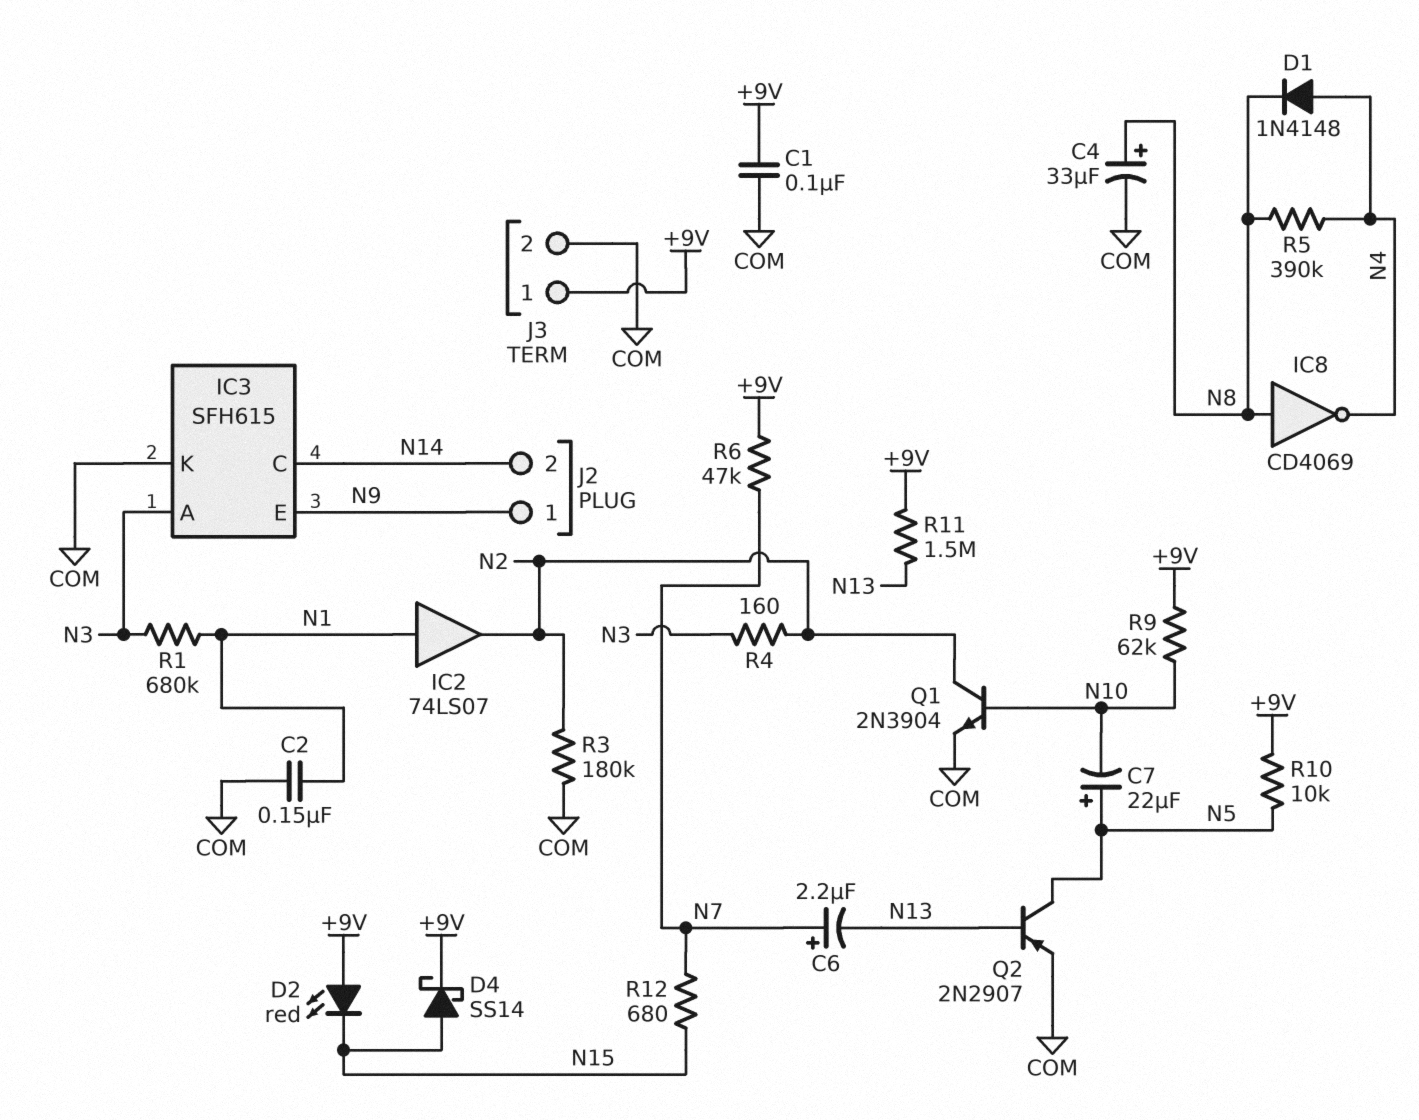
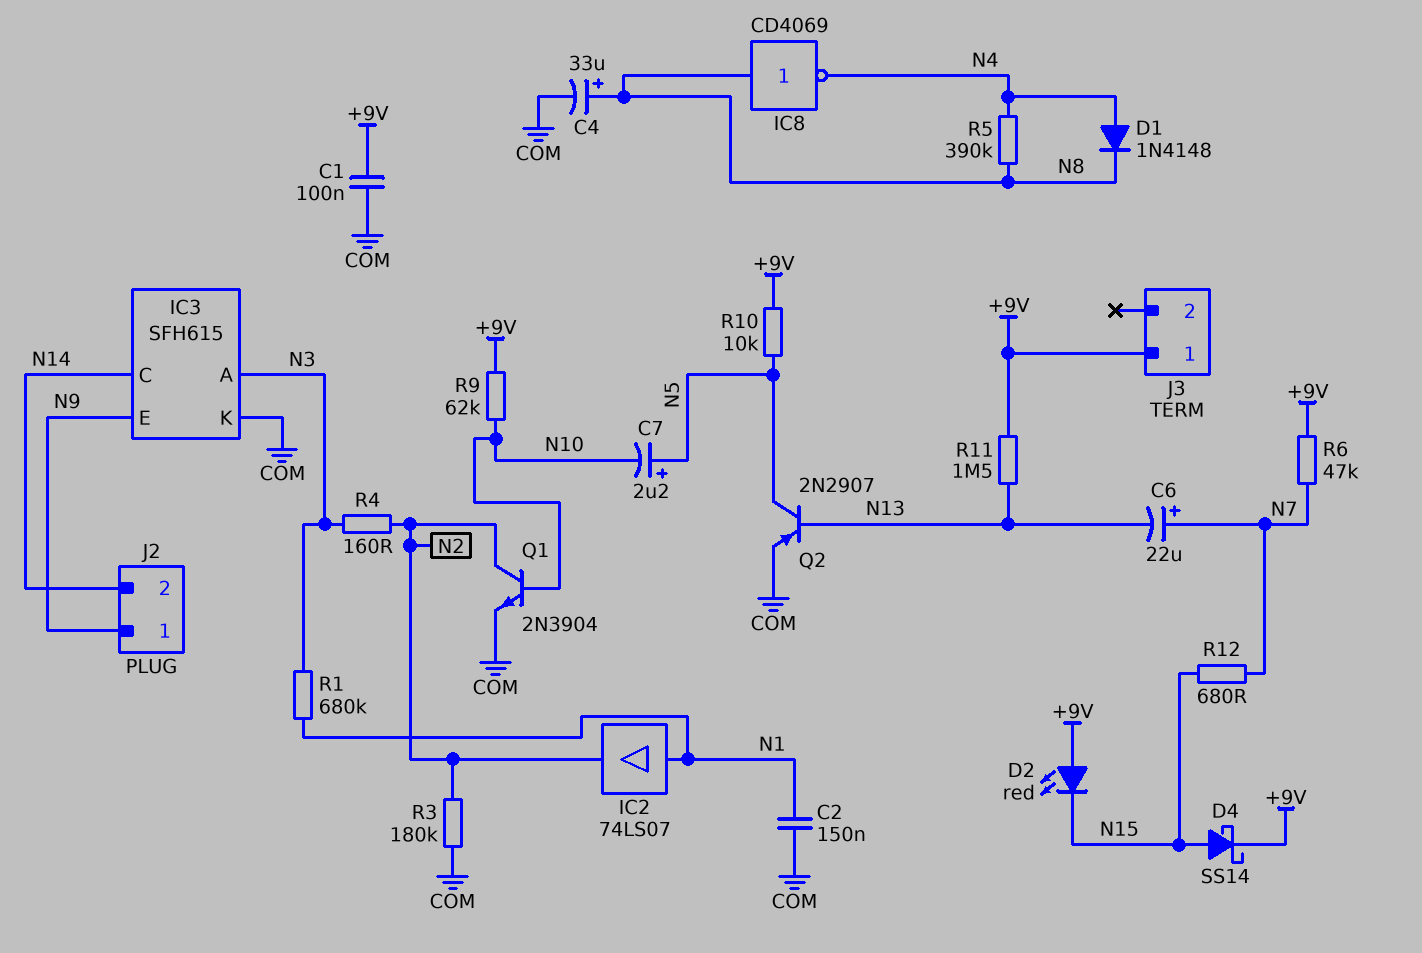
C6: 2.2uF (plus N7, minus N13) -> 22uF (plus N7, minus N13)
C7: 22uF (plus N5, minus N10) -> 2.2uF (plus N5, minus N10)
J3 pin 2: COM -> none

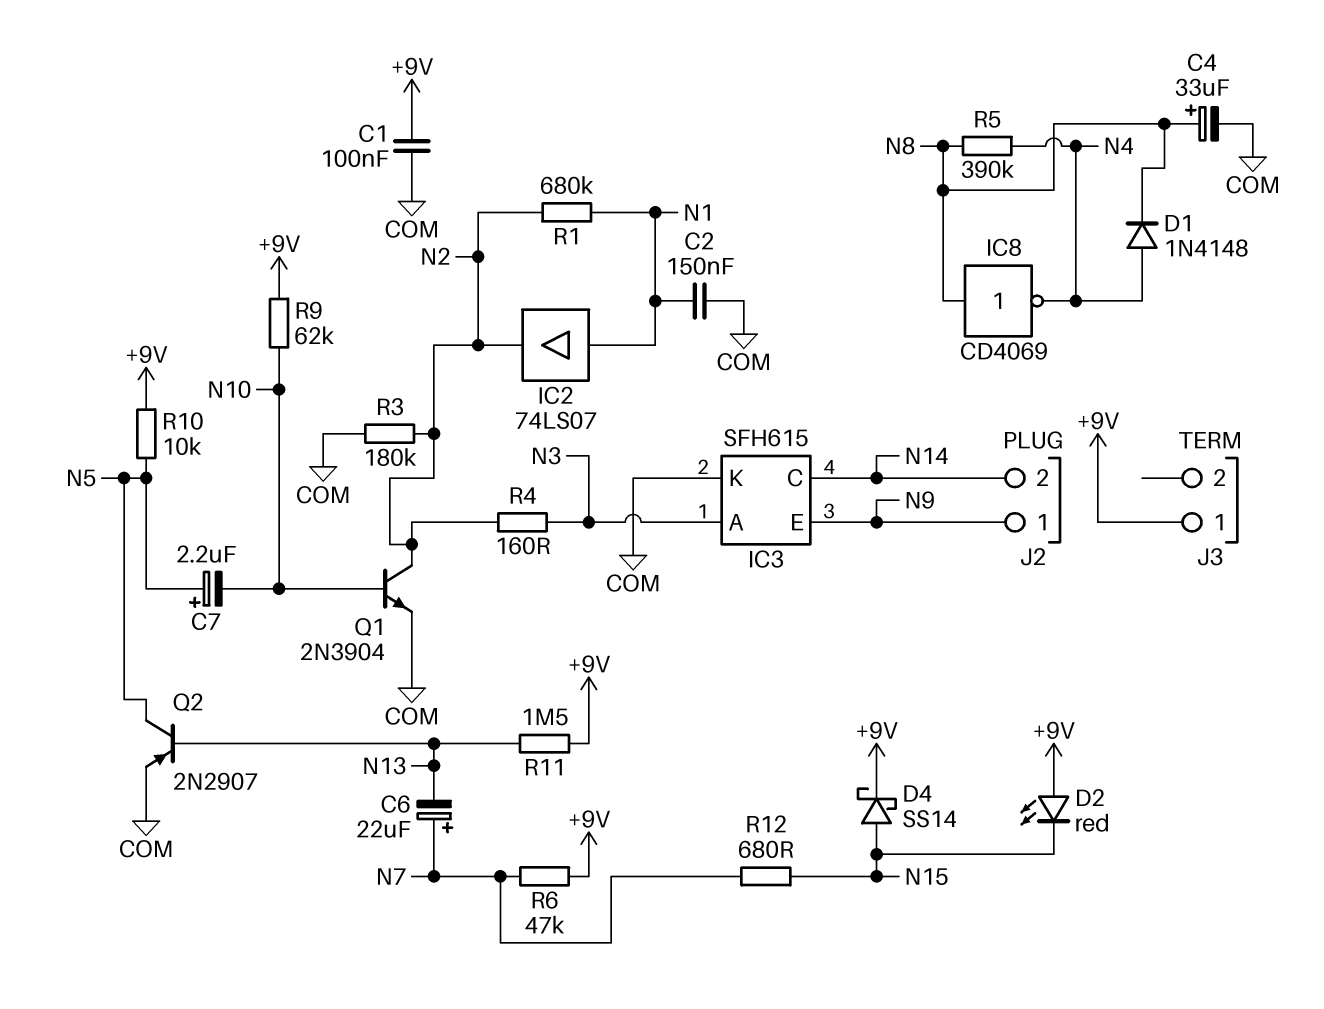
R1: 680k (N1, N3) -> 680k (N1, N2)

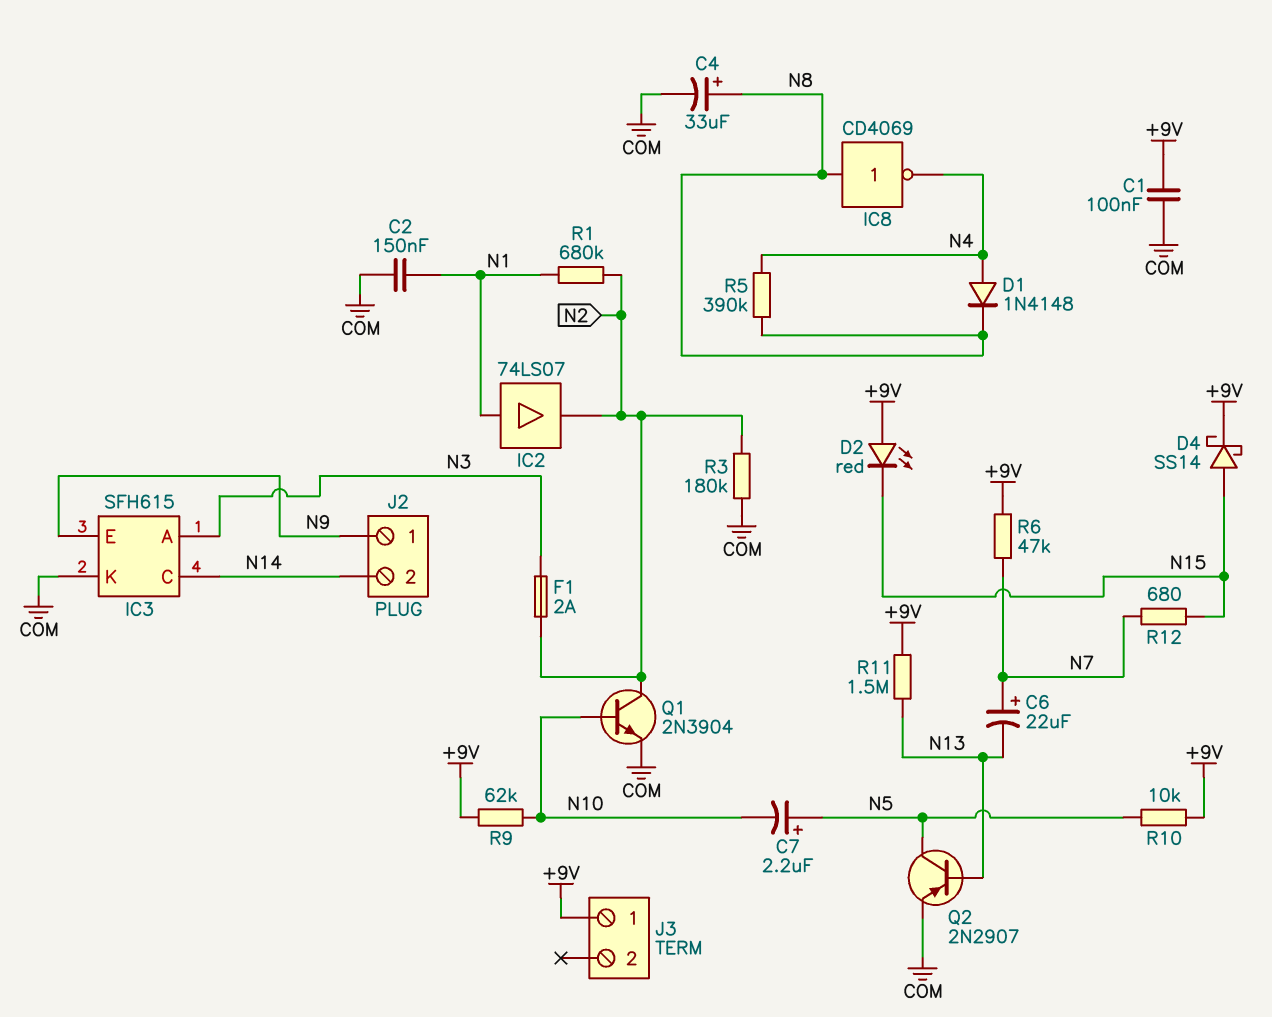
F1: none -> 2A (N2, N3)
R4: 160 (N2, N3) -> none

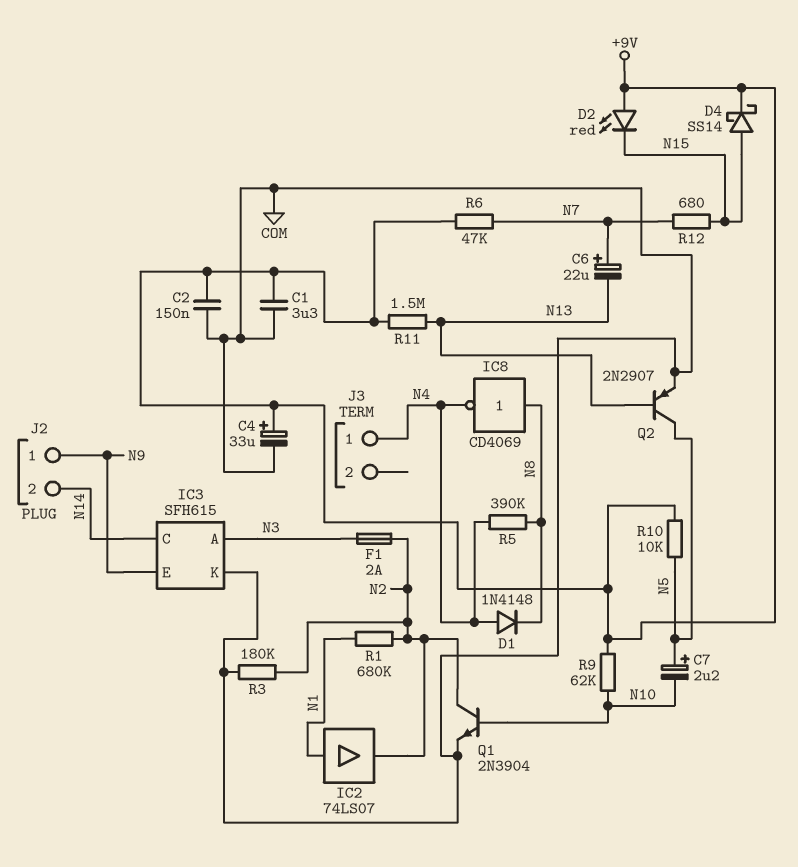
C1: 100nF (+9V, COM) -> 3.3uF (+9V, COM)
C2: 150nF (COM, N1) -> 150nF (+9V, COM)
C4: 33uF (plus N8, minus COM) -> 33uF (plus +9V, minus COM)
J3 pin 1: +9V -> N4

